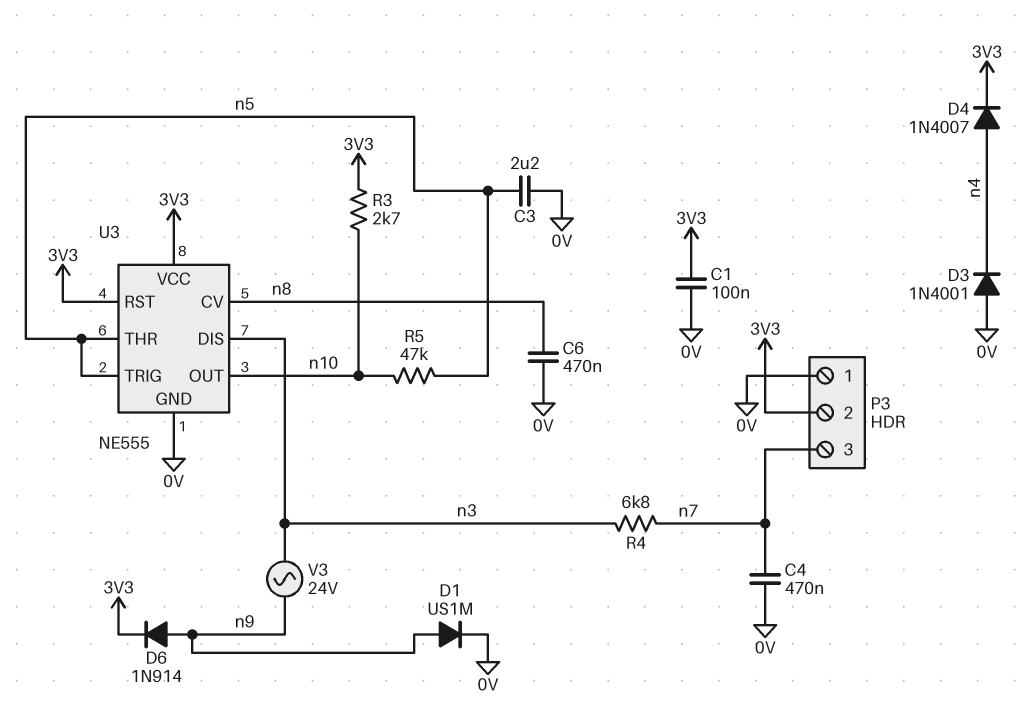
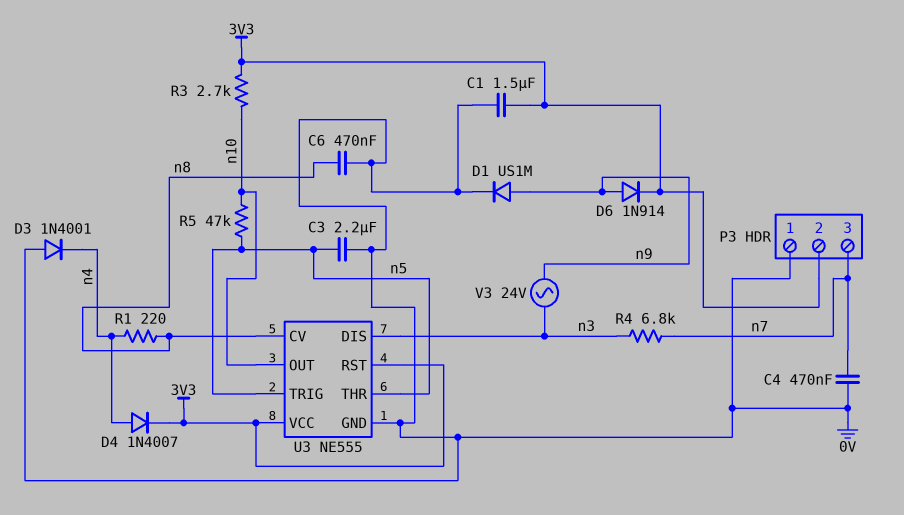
C1: 100nF (0V, 3V3) -> 1.5uF (0V, 3V3)
R1: none -> 220 (n4, n8)

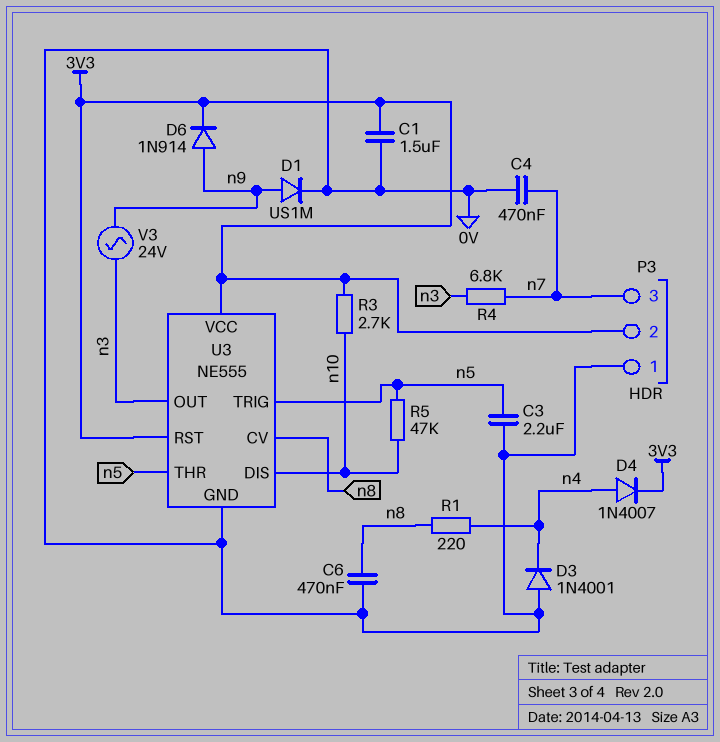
U3 pin DIS: n3 -> n10
U3 pin OUT: n10 -> n3

